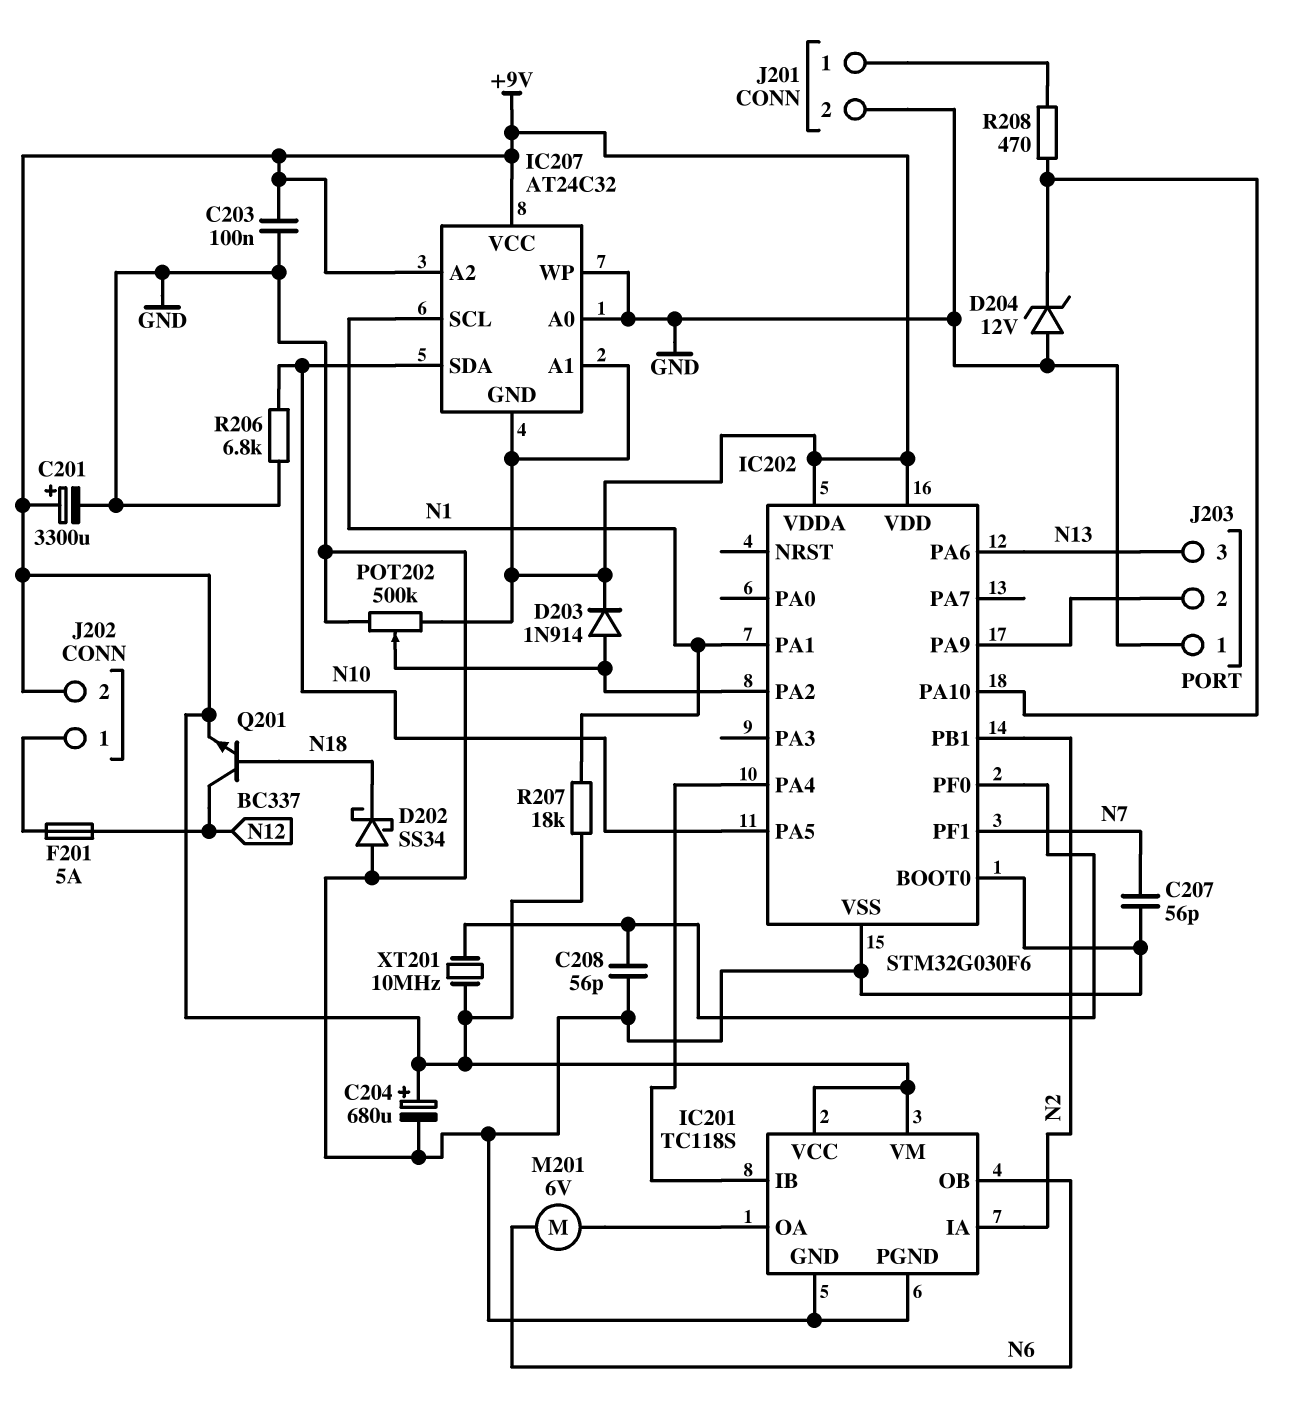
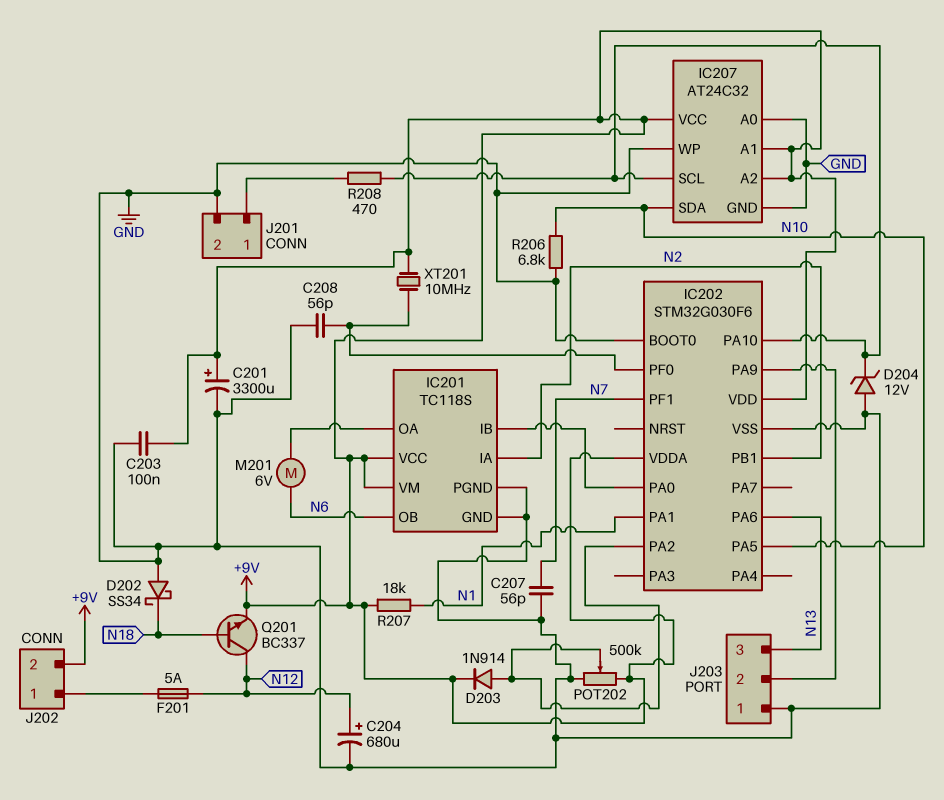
C204: 680uF (plus +9V, minus GND) -> 680uF (plus N12, minus GND)
IC202 pin PA0: none -> IC201/IB
IC202 pin PA4: IC201/IB -> none
IC207 pin GND: +9V -> GND
IC207 pin SCL: N1 -> IC202/PA10

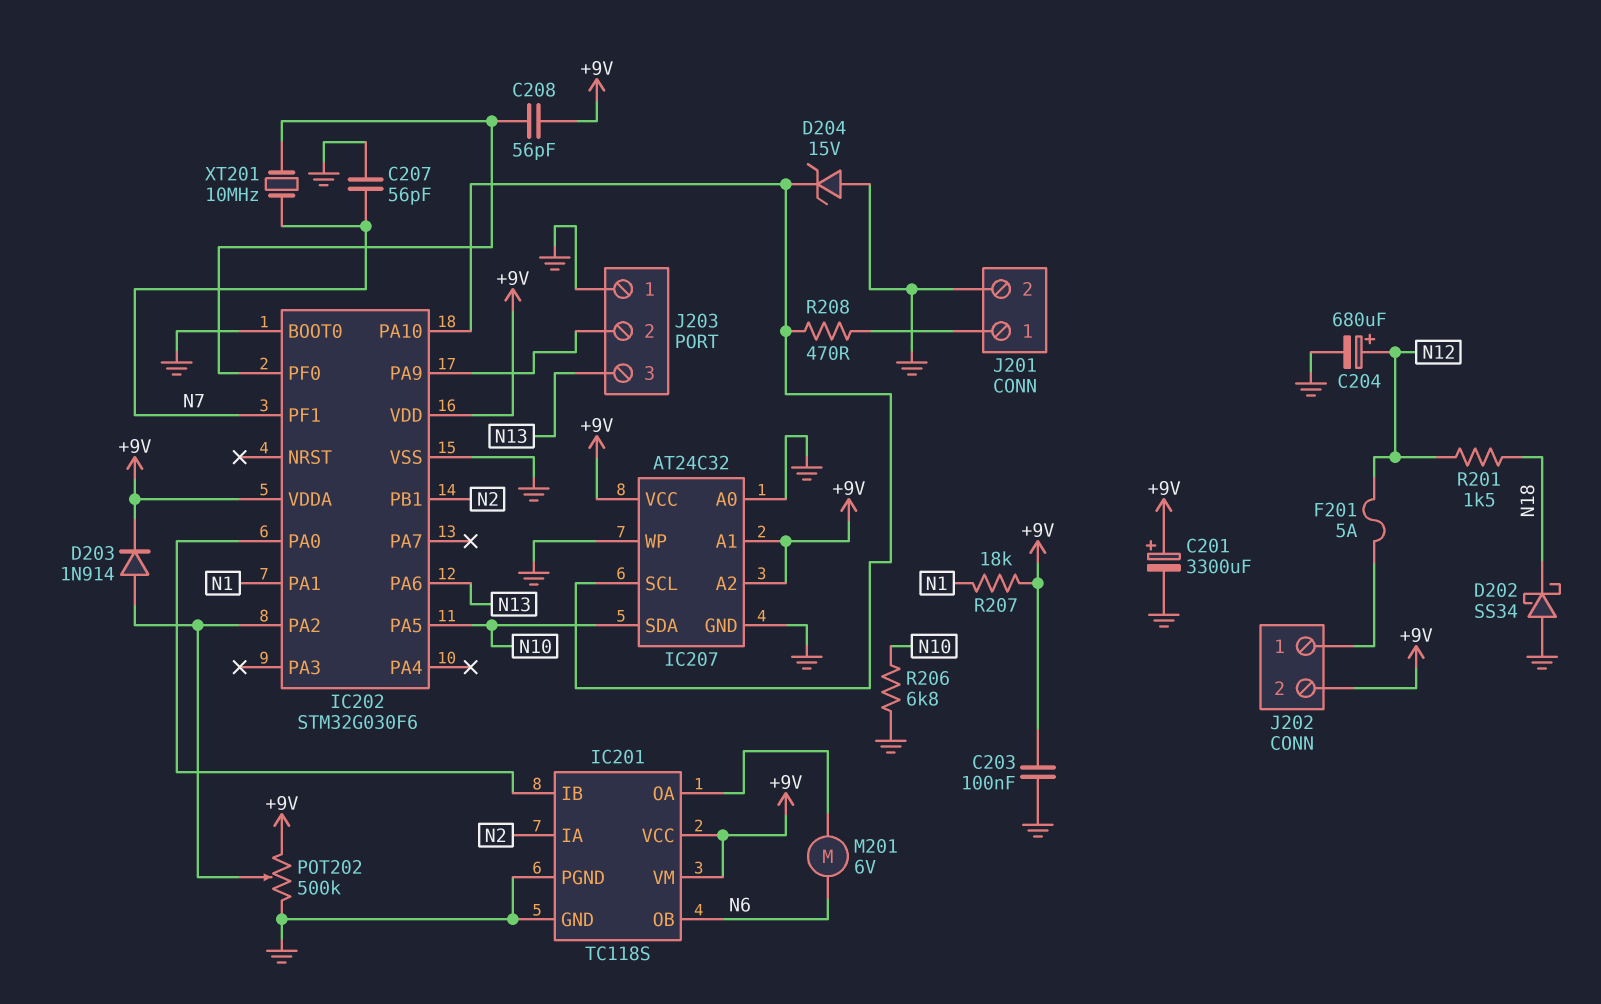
C208: 56pF (GND, IC202/PF0) -> 56pF (+9V, IC202/PF0)
D204: zener 12V (A GND, K IC202/PA10) -> zener 15V (A GND, K IC202/PA10)
Q201: NPN BC337 (B N18, C N12, E +9V) -> none
R201: none -> 1.5k (N12, N18)
XT201: 10MHz (+9V, IC202/PF0) -> 10MHz (IC202/PF0, N7)

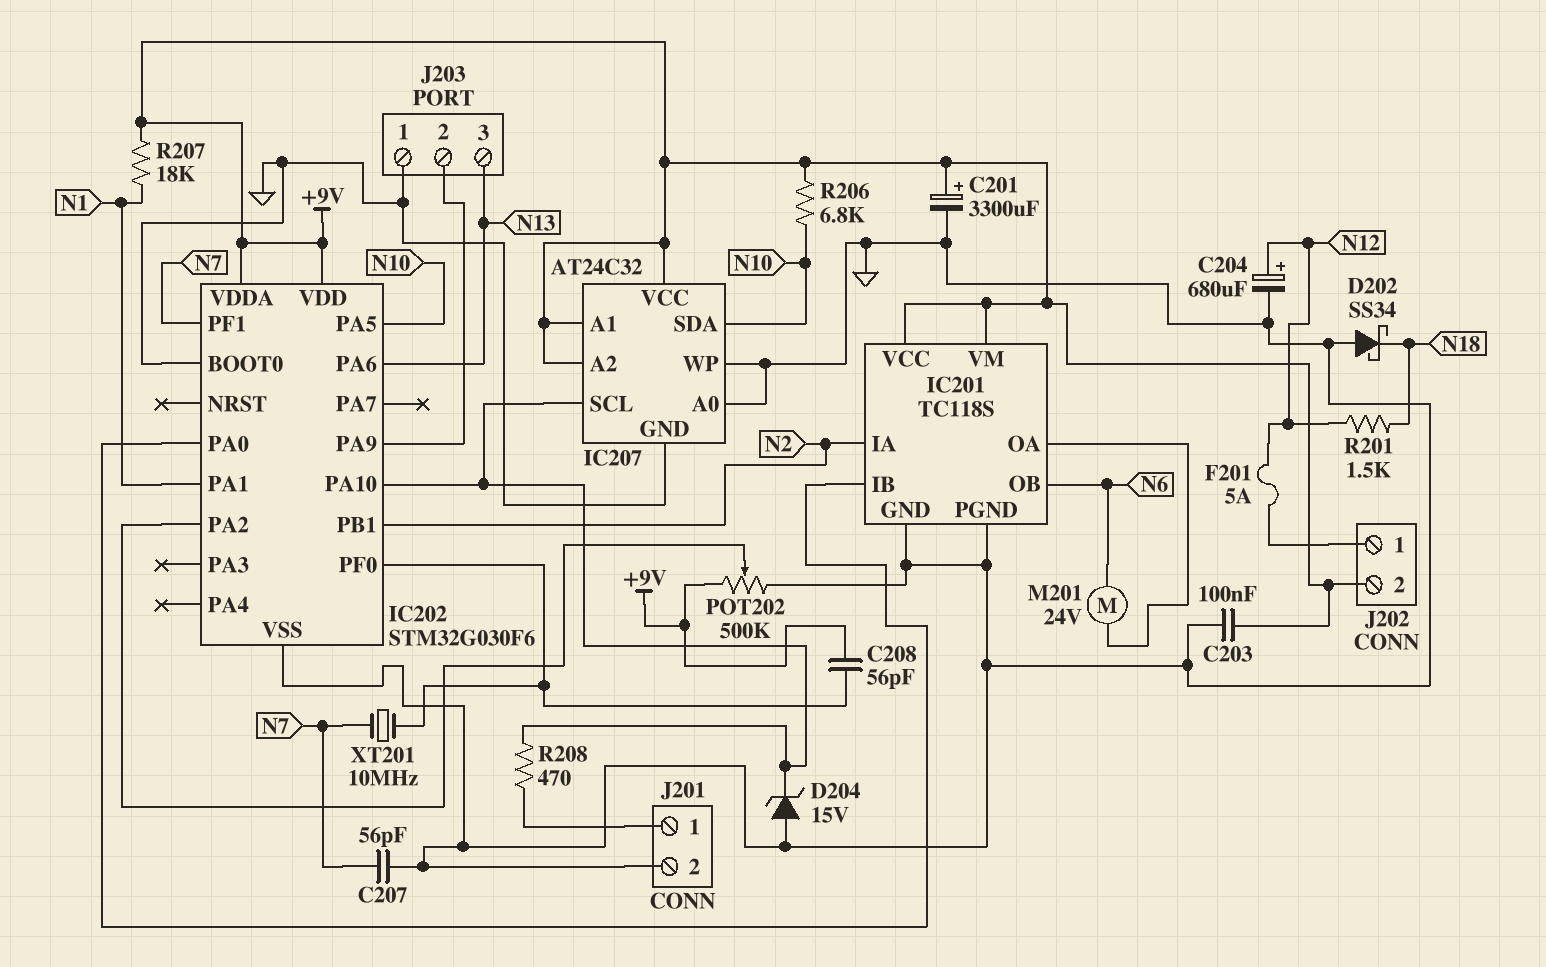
D203: diode 1N914 (A IC202/PA2, K +9V) -> none
M201: motor 6V (IC201/OA, N6) -> motor 24V (IC201/OA, N6)
R206: 6.8k (GND, N10) -> 6.8k (+9V, N10)

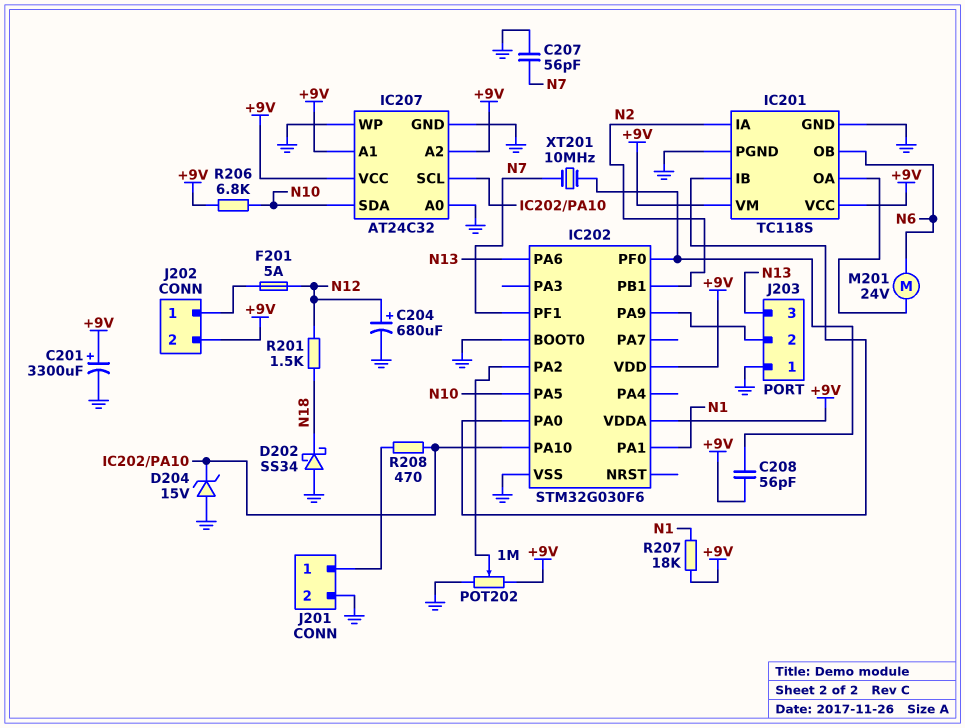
C203: 100nF (+9V, GND) -> none
POT202: 500k (+9V, GND, wiper IC202/PA2) -> 1M (+9V, GND, wiper IC202/PA2)

